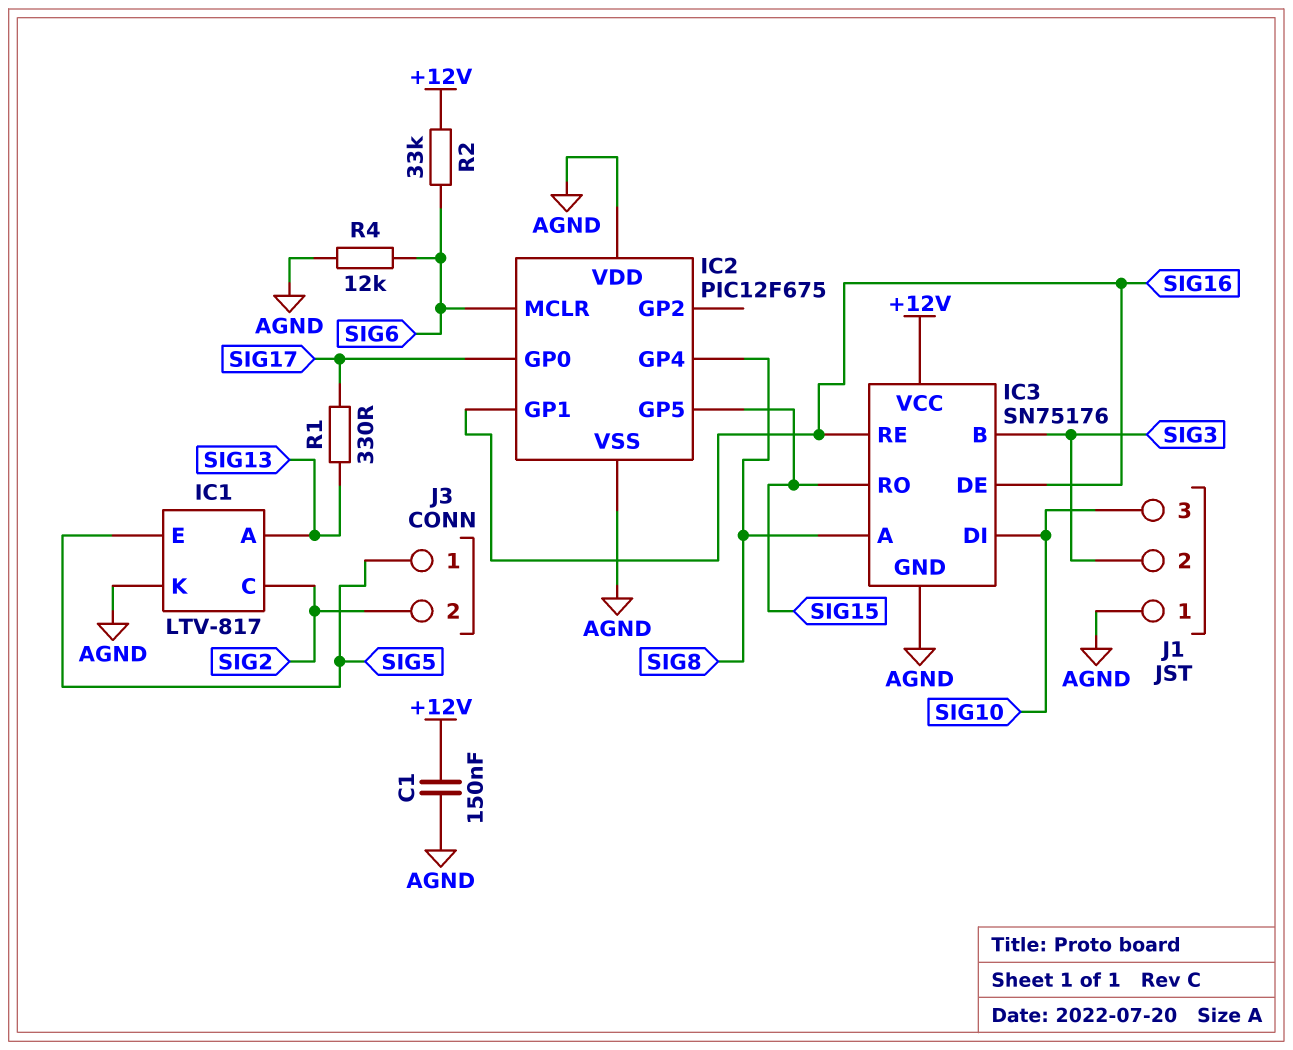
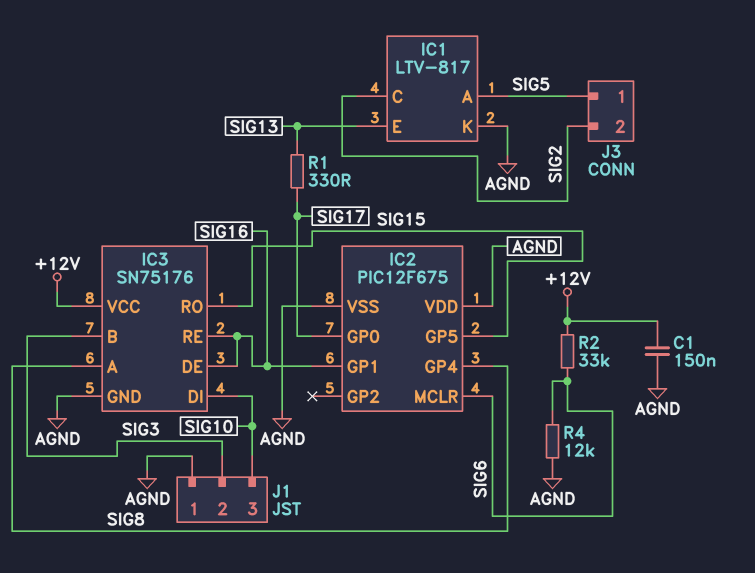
IC1 pin A: SIG13 -> SIG5
IC1 pin E: SIG5 -> SIG13

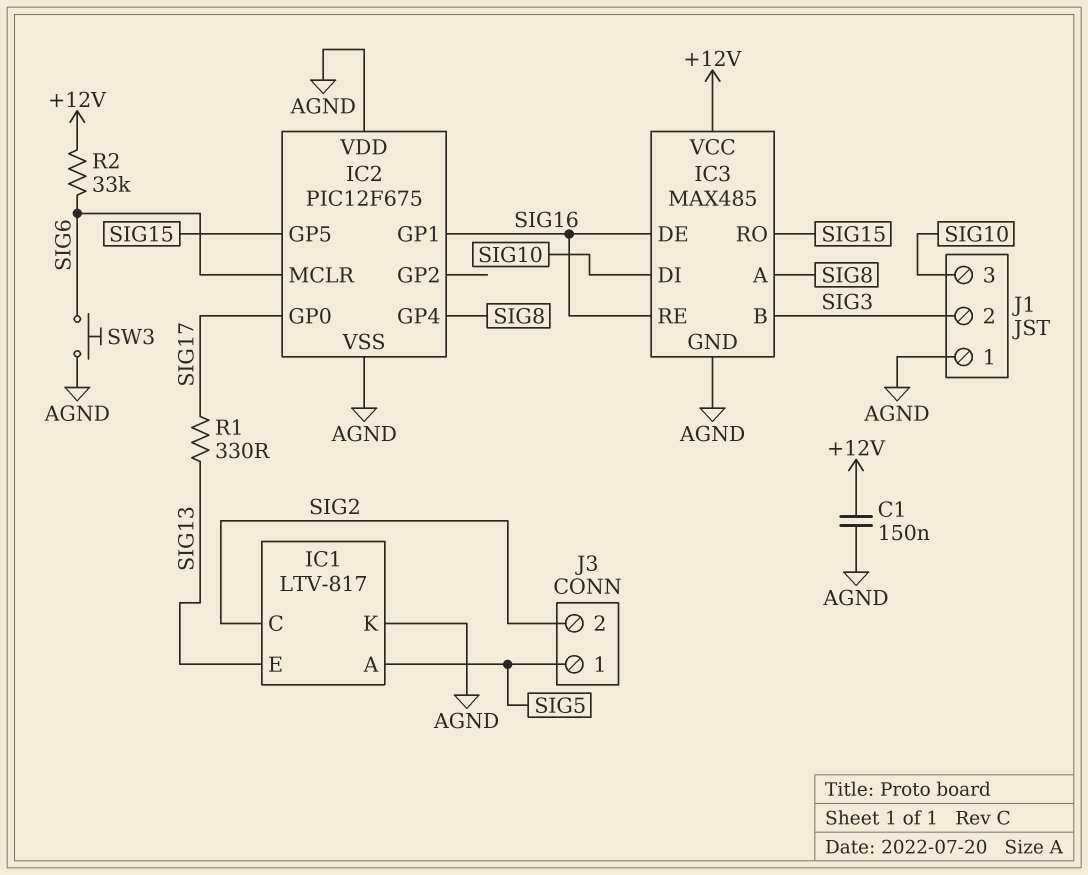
IC3: SN75176 -> MAX485
R4: 12k (AGND, SIG6) -> none
SW3: none -> button (AGND, SIG6)

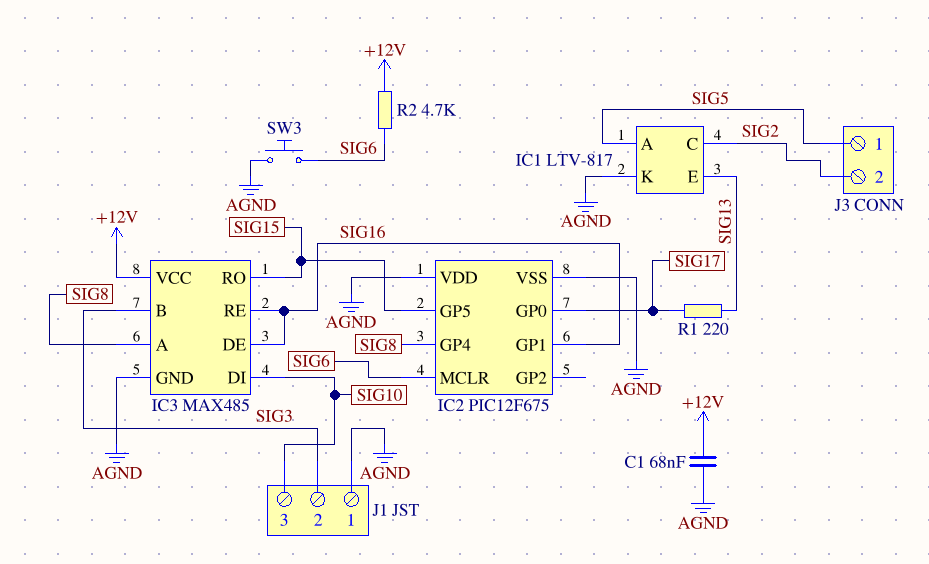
C1: 150nF (+12V, AGND) -> 68nF (+12V, AGND)
R1: 330 (SIG13, SIG17) -> 220 (SIG13, SIG17)
R2: 33k (+12V, SIG6) -> 4.7k (+12V, SIG6)

